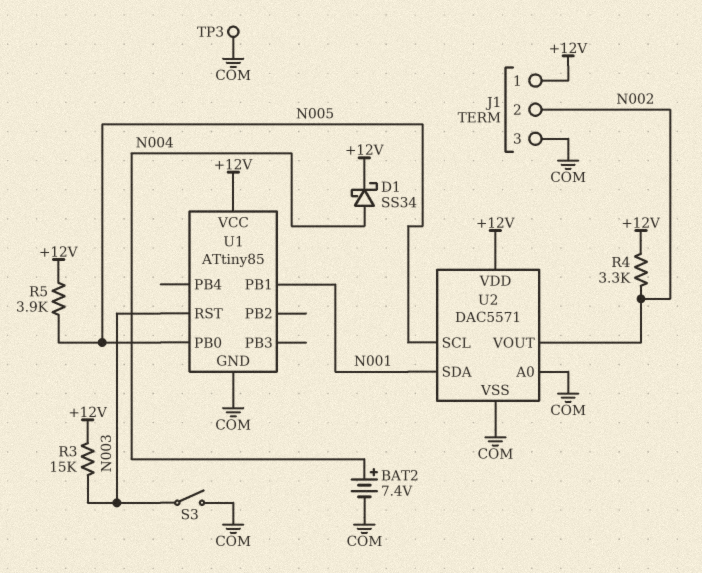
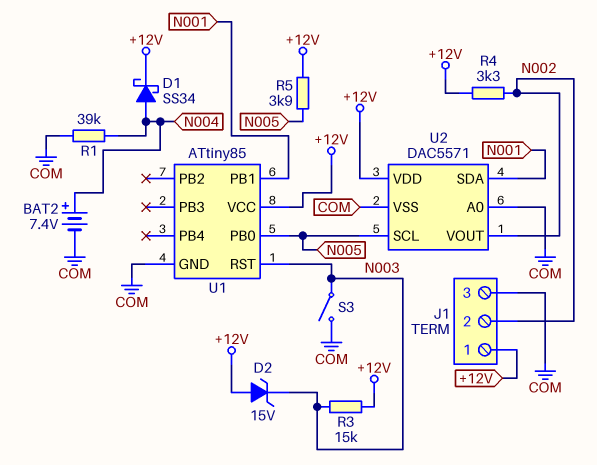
D2: none -> zener 15V (A +12V, K N003)
R1: none -> 39k (COM, N004)
TP3: test point (COM) -> none

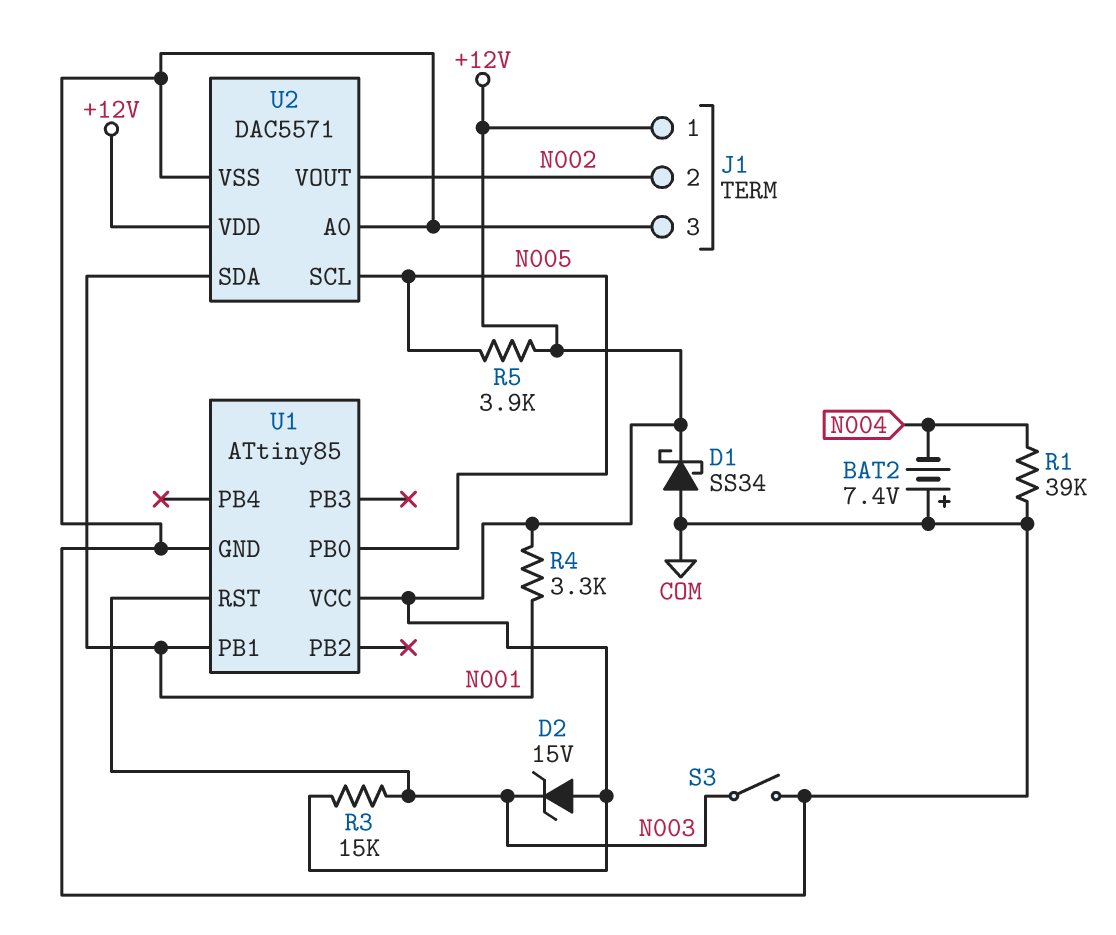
BAT2: 7.4V (plus N004, minus COM) -> 7.4V (plus COM, minus N004)
D1: schottky SS34 (A N004, K +12V) -> schottky SS34 (A COM, K +12V)
R4: 3.3k (+12V, N002) -> 3.3k (+12V, N001)

